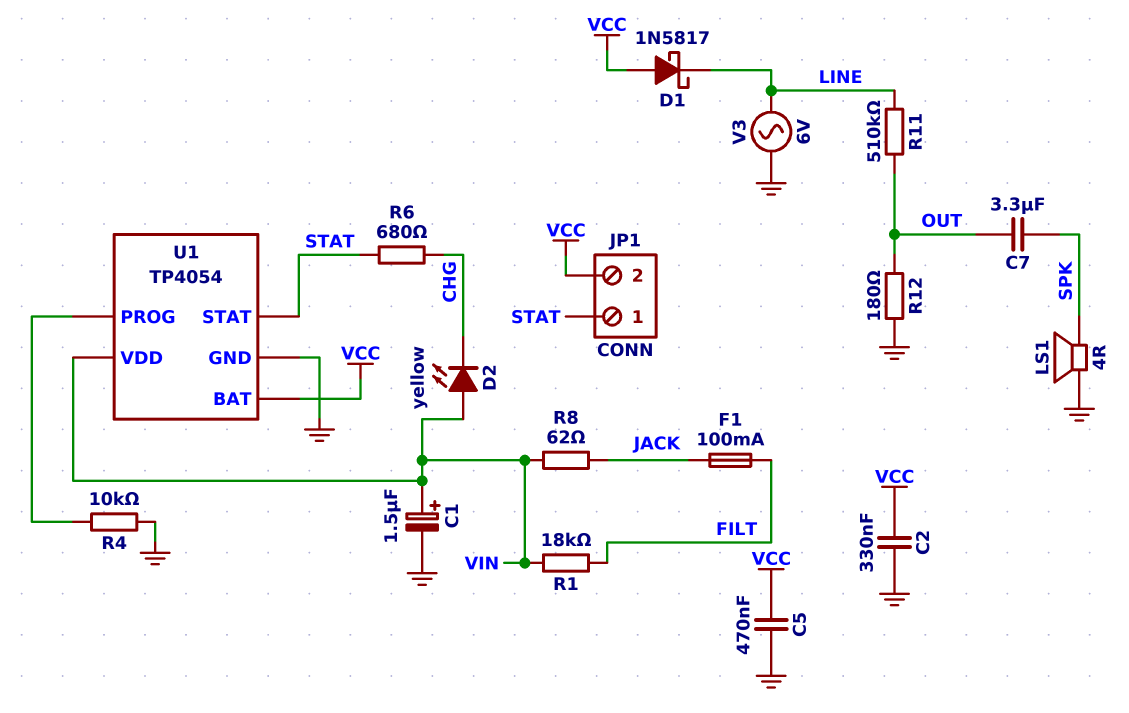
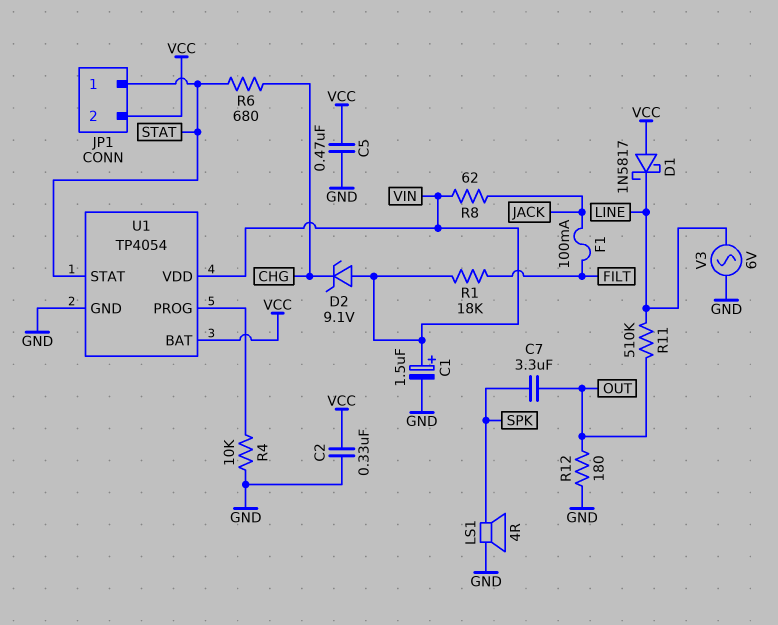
D2: LED yellow (A VIN, K CHG) -> zener 9.1V (A VIN, K CHG)

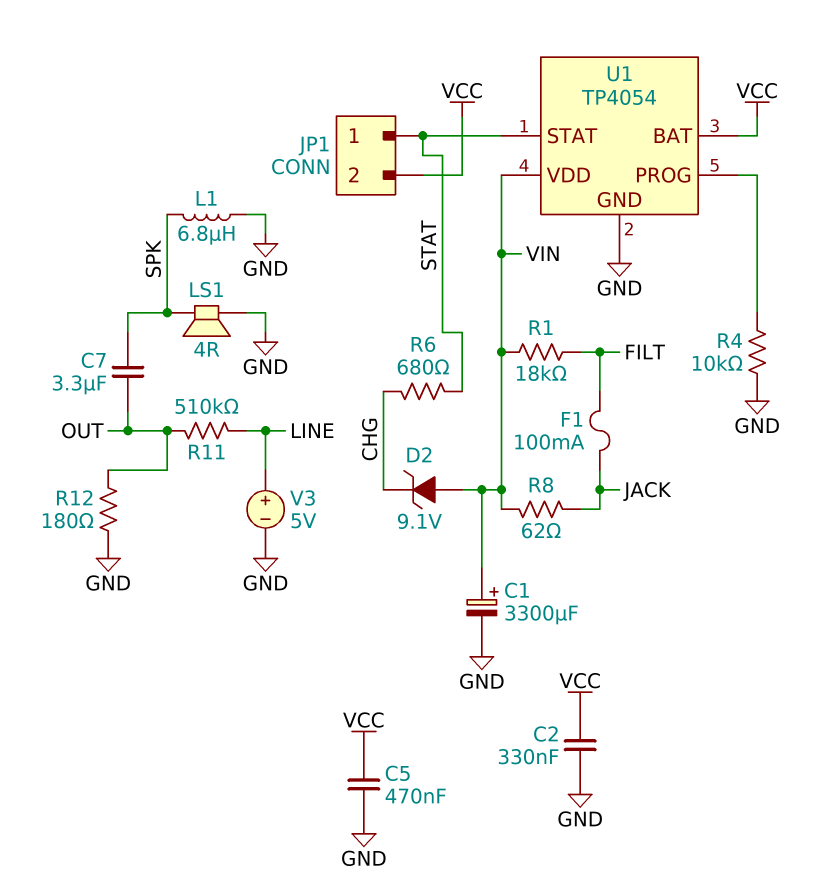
C1: 1.5uF (plus VIN, minus GND) -> 3300uF (plus VIN, minus GND)
D1: schottky 1N5817 (A VCC, K LINE) -> none
L1: none -> 6.8uH (GND, SPK)
V3: AC 6V (GND, LINE) -> 5V (plus LINE, minus GND)

